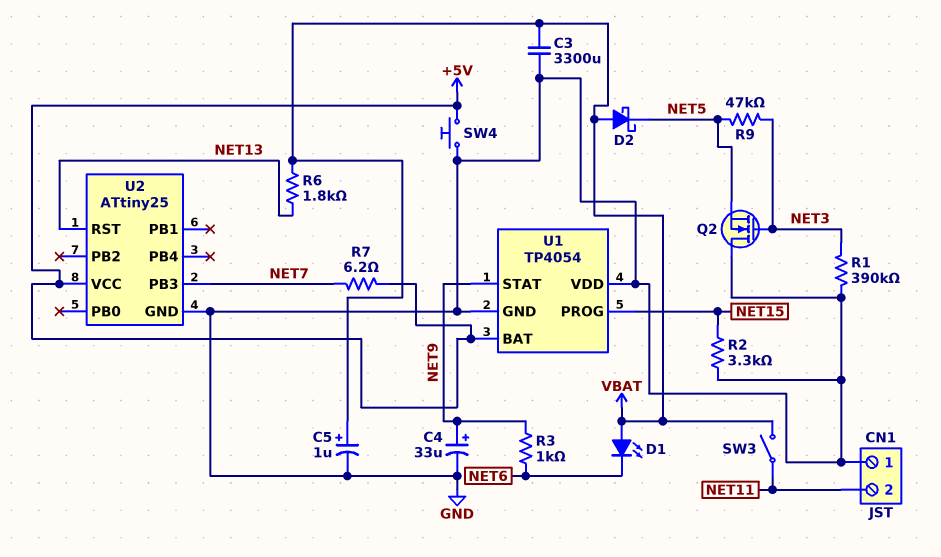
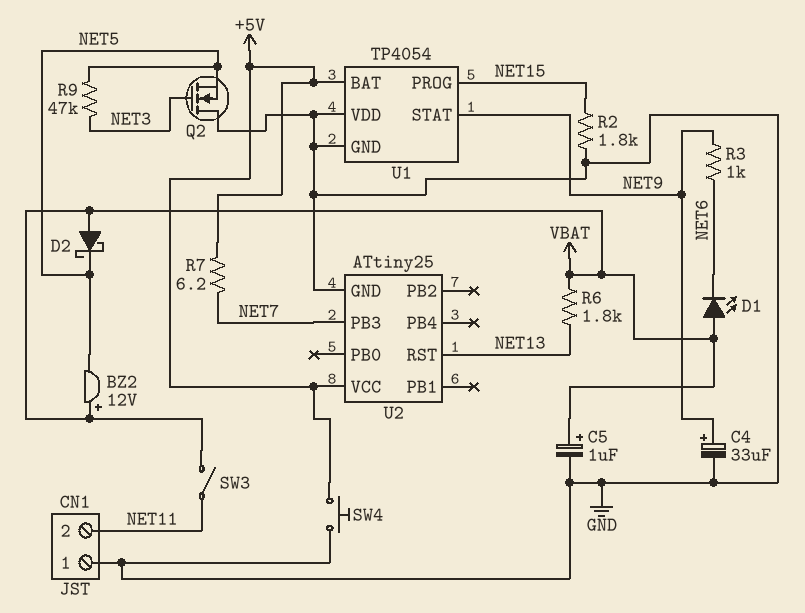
BZ2: none -> buzzer 12V (plus VBAT, minus NET5)
C3: 3300uF (GND, VBAT) -> none
R1: 390k (GND, NET3) -> none
R2: 3.3k (GND, NET15) -> 1.8k (GND, NET15)

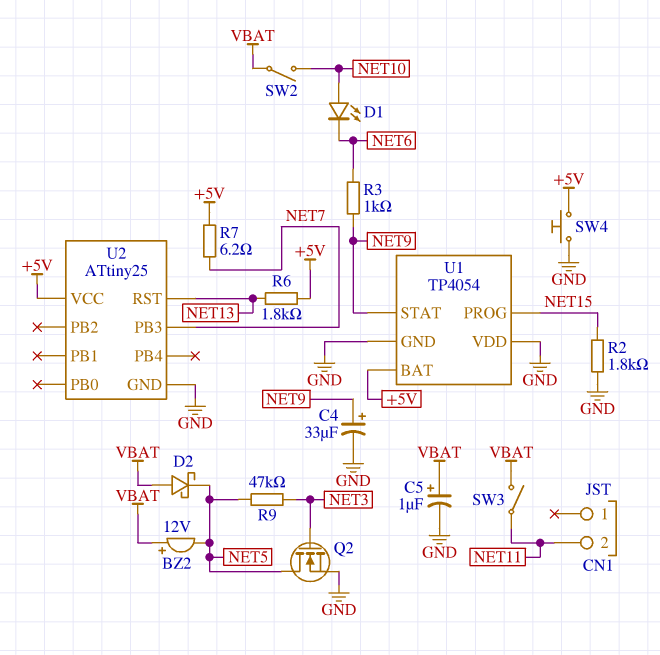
CN1 pin 1: GND -> none
D1: LED (A VBAT, K NET6) -> LED (A NET10, K NET6)
Q2: NMOS (G NET3, D GND, S NET5) -> NMOS (G NET3, D NET5, S GND)
R6: 1.8k (NET13, VBAT) -> 1.8k (+5V, NET13)
SW2: none -> switch (NET10, VBAT)

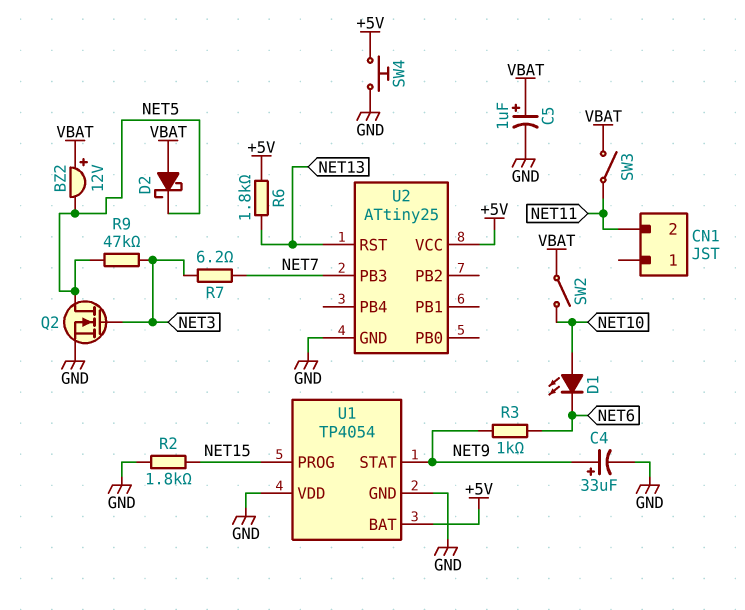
R7: 6.2 (+5V, NET7) -> 6.2 (NET3, NET7)

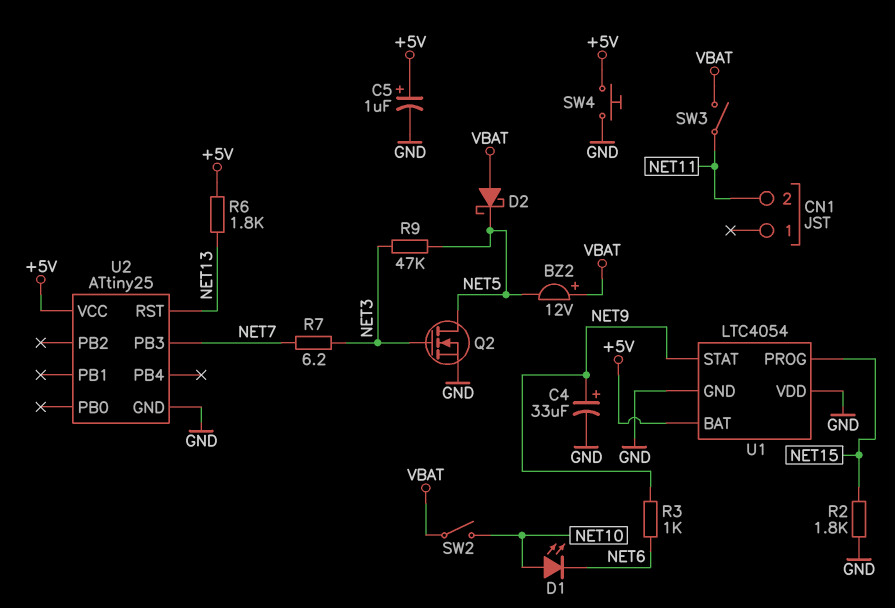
C5: 1uF (plus VBAT, minus GND) -> 1uF (plus +5V, minus GND)
U1: TP4054 -> LTC4054

